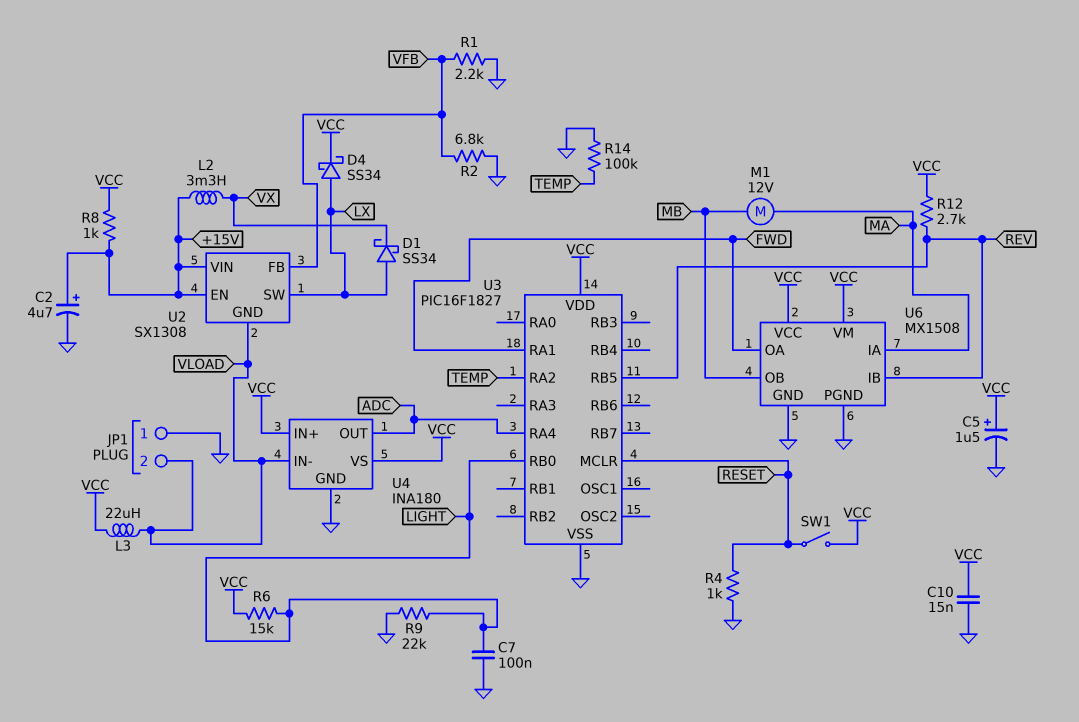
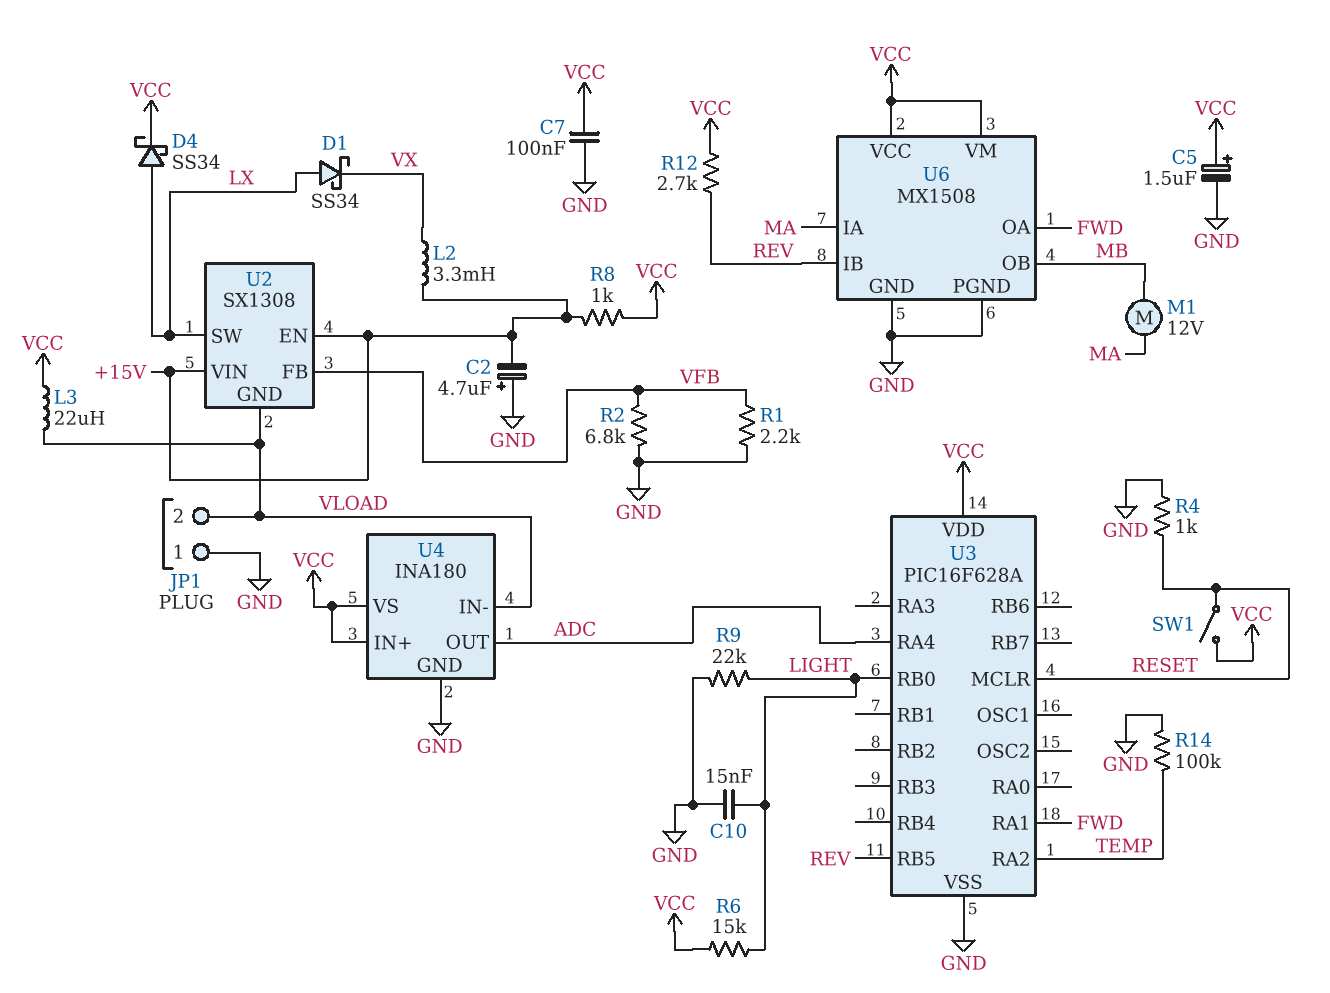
C2: 4.7uF (plus +15V, minus GND) -> 4.7uF (plus GND, minus +15V)
C7: 100nF (GND, LIGHT) -> 100nF (GND, VCC)
C10: 15nF (GND, VCC) -> 15nF (GND, LIGHT)
U3: PIC16F1827 -> PIC16F628A

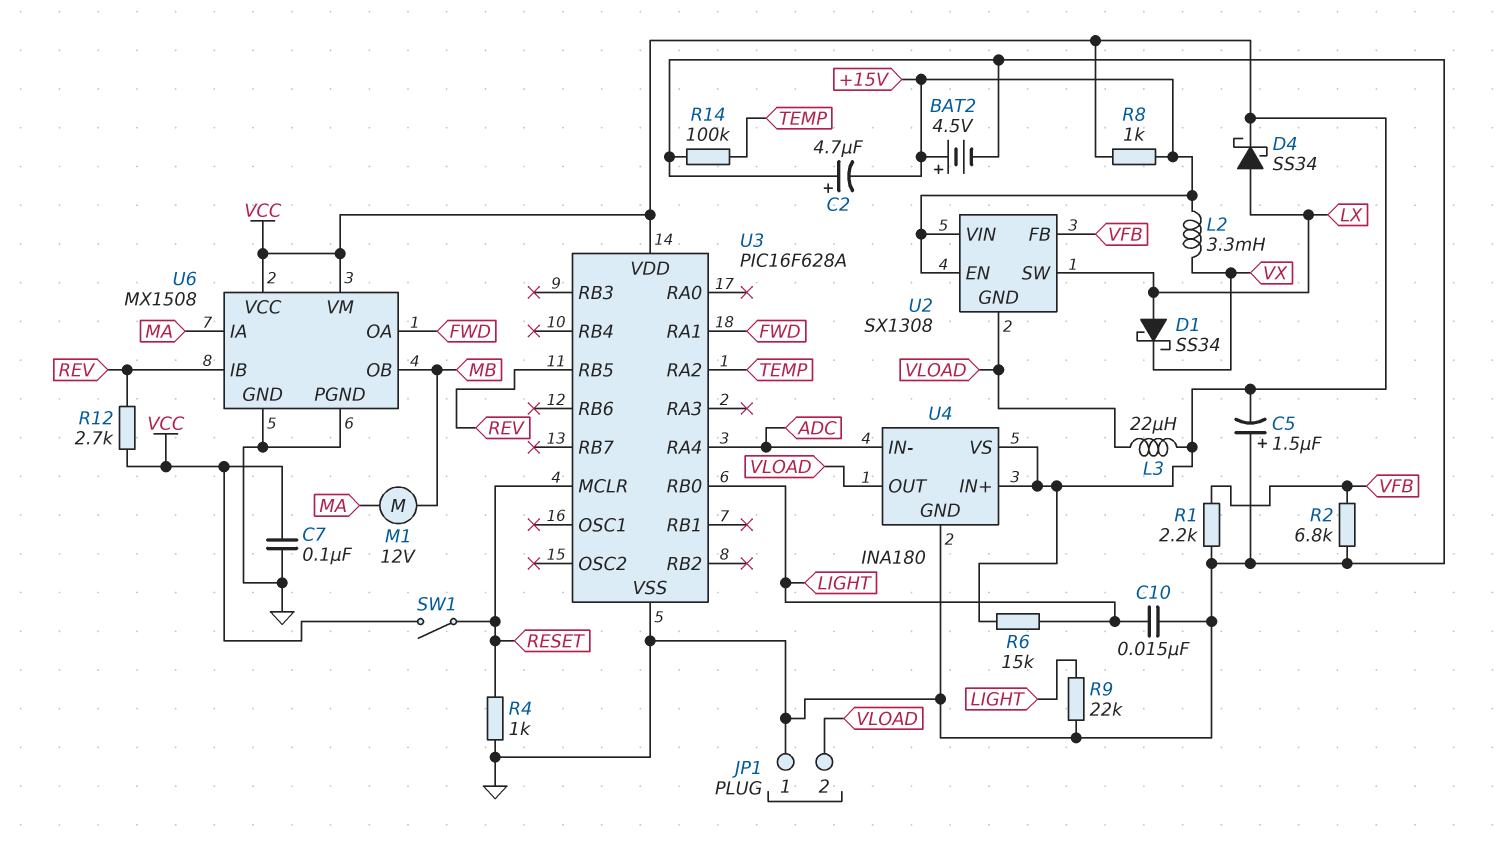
BAT2: none -> 4.5V (plus +15V, minus GND)
C5: 1.5uF (plus VCC, minus GND) -> 1.5uF (plus GND, minus VCC)
U4 pin IN-: VLOAD -> ADC
U4 pin OUT: ADC -> VLOAD

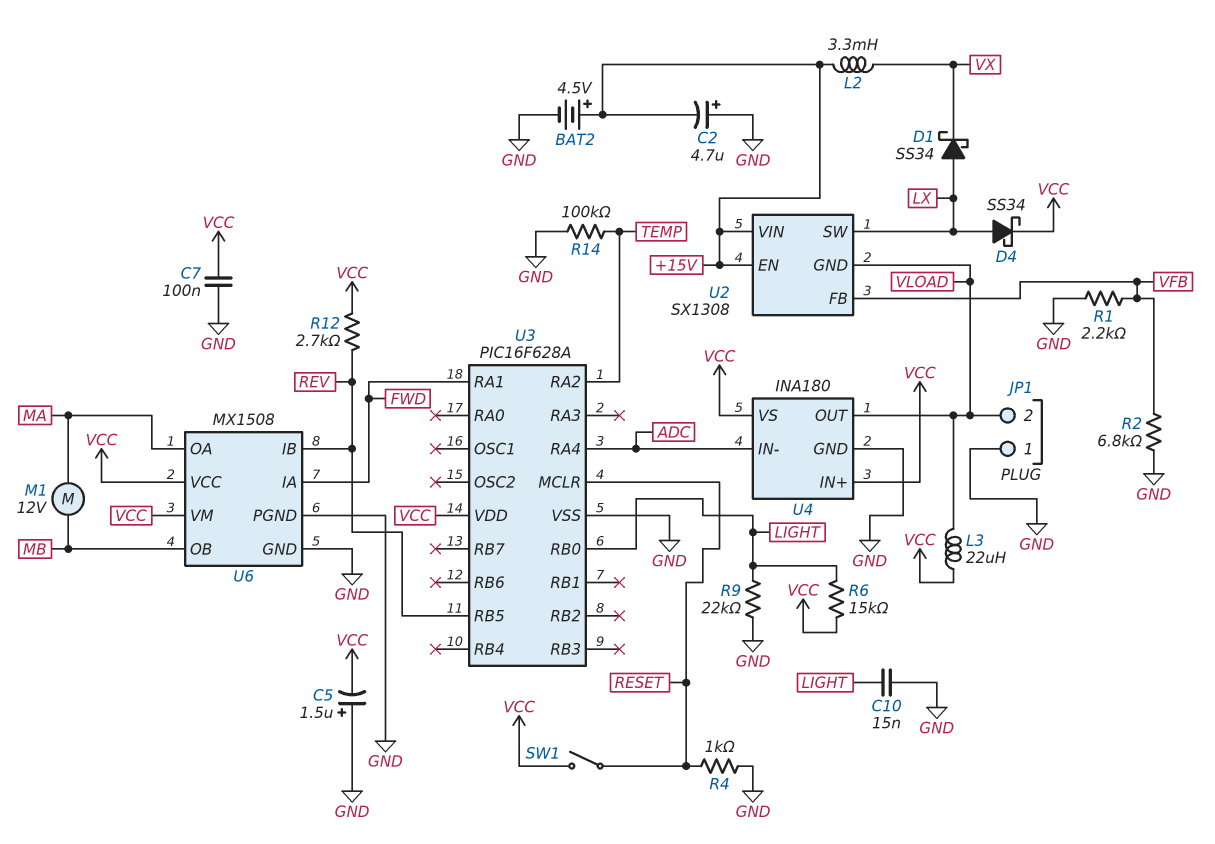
R8: 1k (+15V, VCC) -> none
U6 pin IA: MA -> FWD
U6 pin OA: FWD -> MA

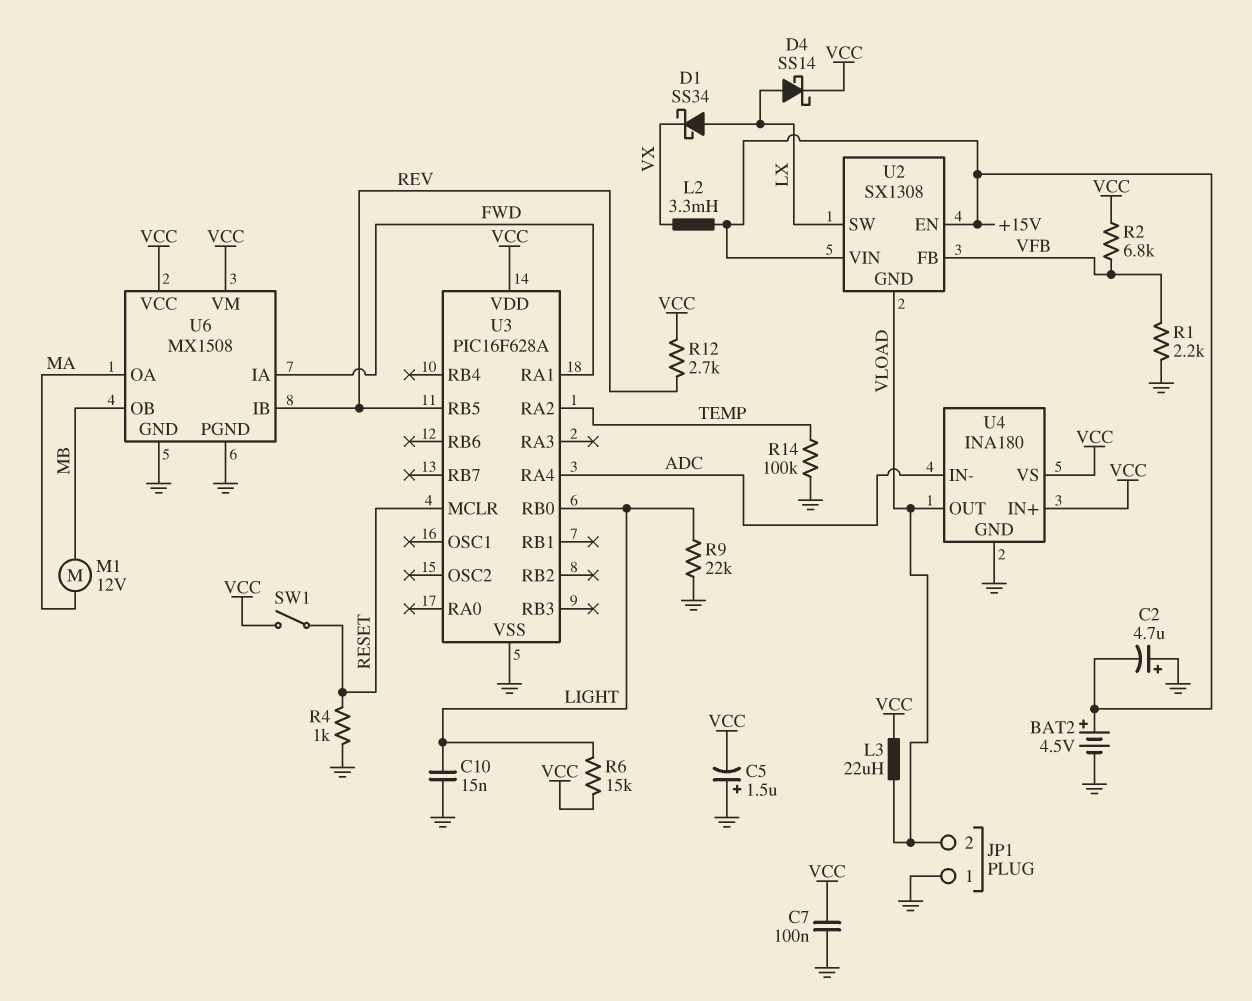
D4: schottky SS34 (A LX, K VCC) -> schottky SS14 (A LX, K VCC)
R2: 6.8k (GND, VFB) -> 6.8k (VCC, VFB)

